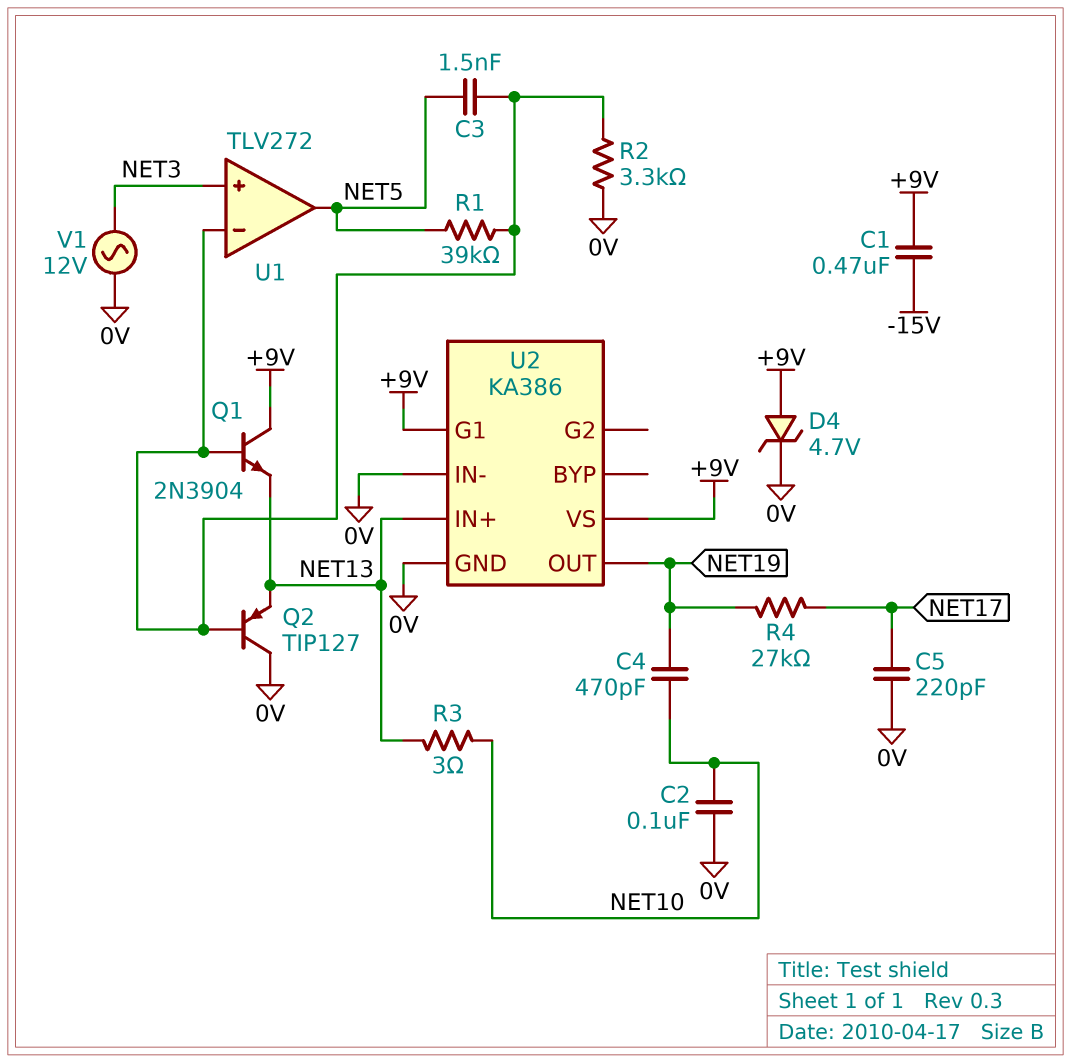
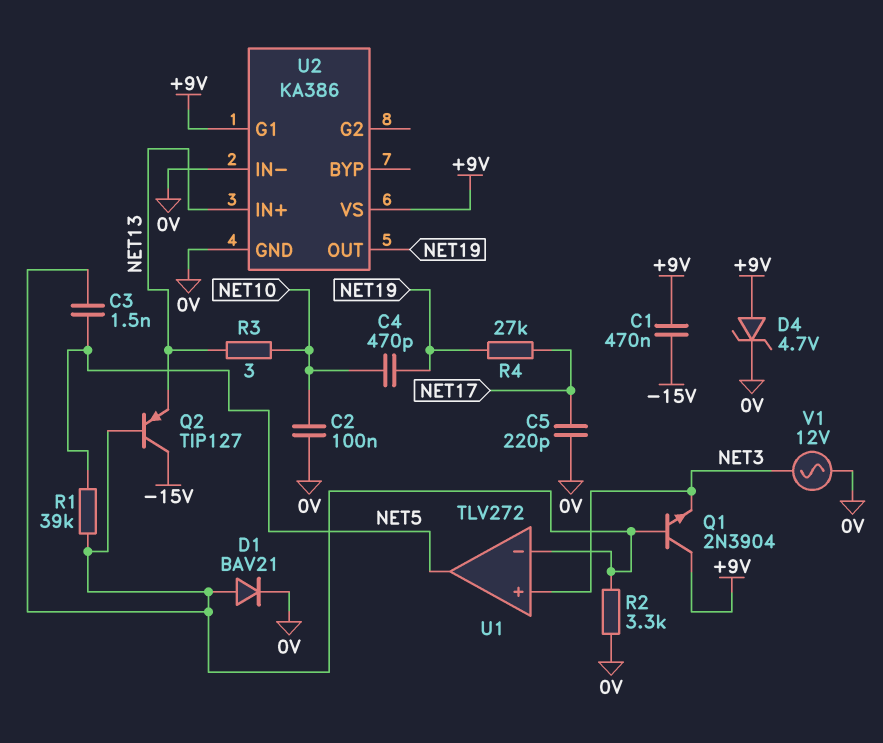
D1: none -> diode BAV21 (A U1/in-, K 0V)
Q1: NPN 2N3904 (B U1/in-, C +9V, E NET13) -> NPN 2N3904 (B U1/in-, C +9V, E NET3)
Q2: PNP TIP127 (B U1/in-, C 0V, E NET13) -> PNP TIP127 (B U1/in-, C -15V, E NET13)

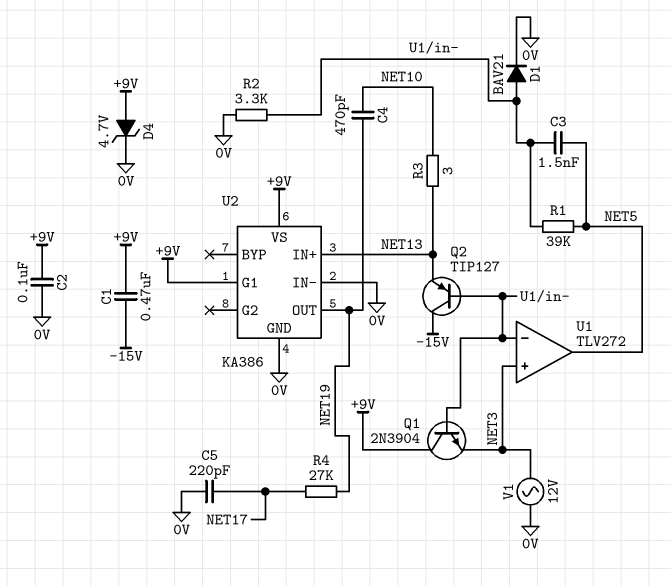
C2: 100nF (0V, NET10) -> 100nF (+9V, 0V)

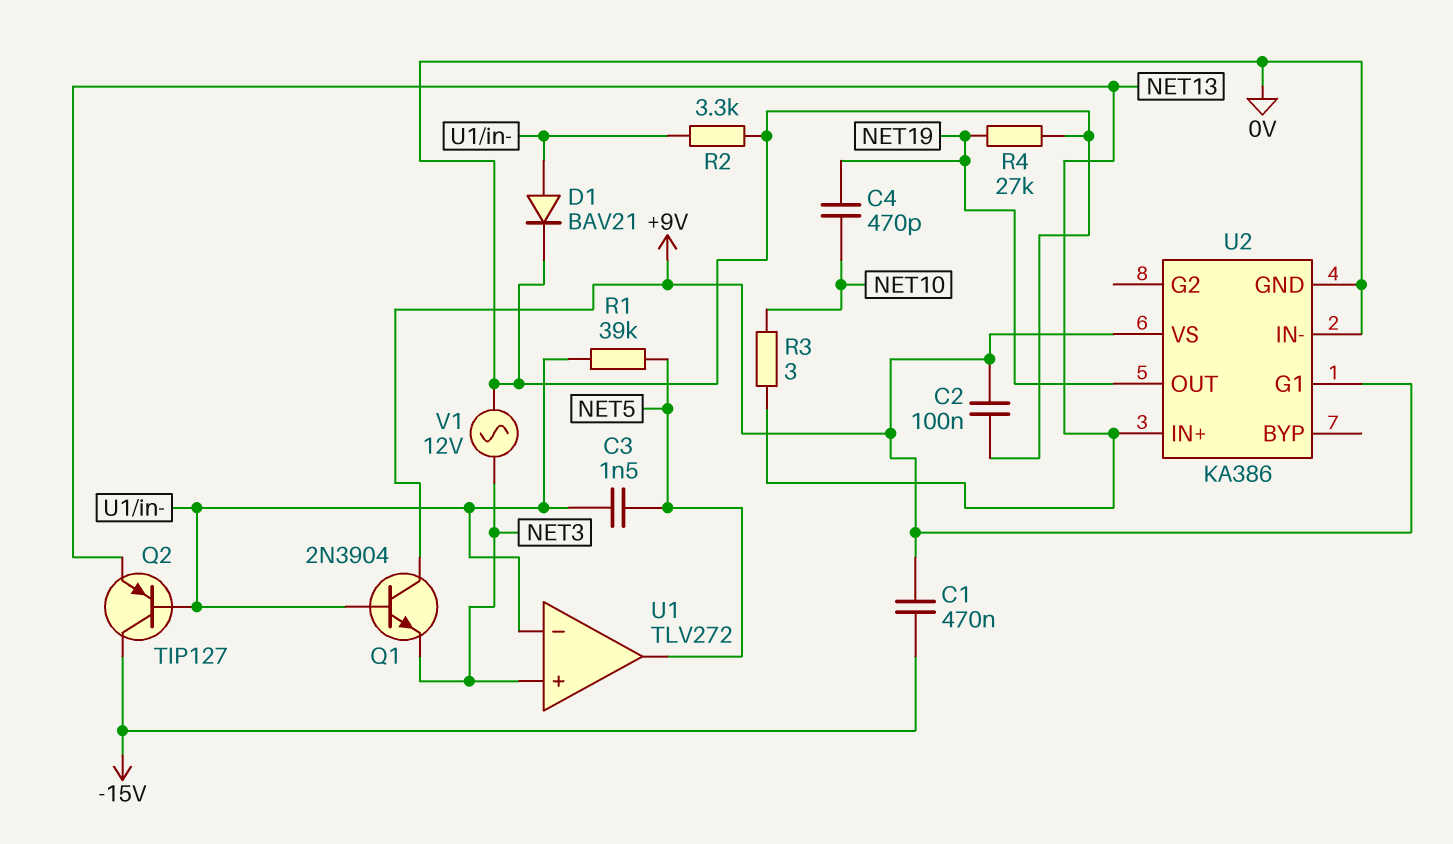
C5: 220pF (0V, NET17) -> none
D4: zener 4.7V (A +9V, K 0V) -> none
R4: 27k (NET17, NET19) -> 27k (0V, NET19)

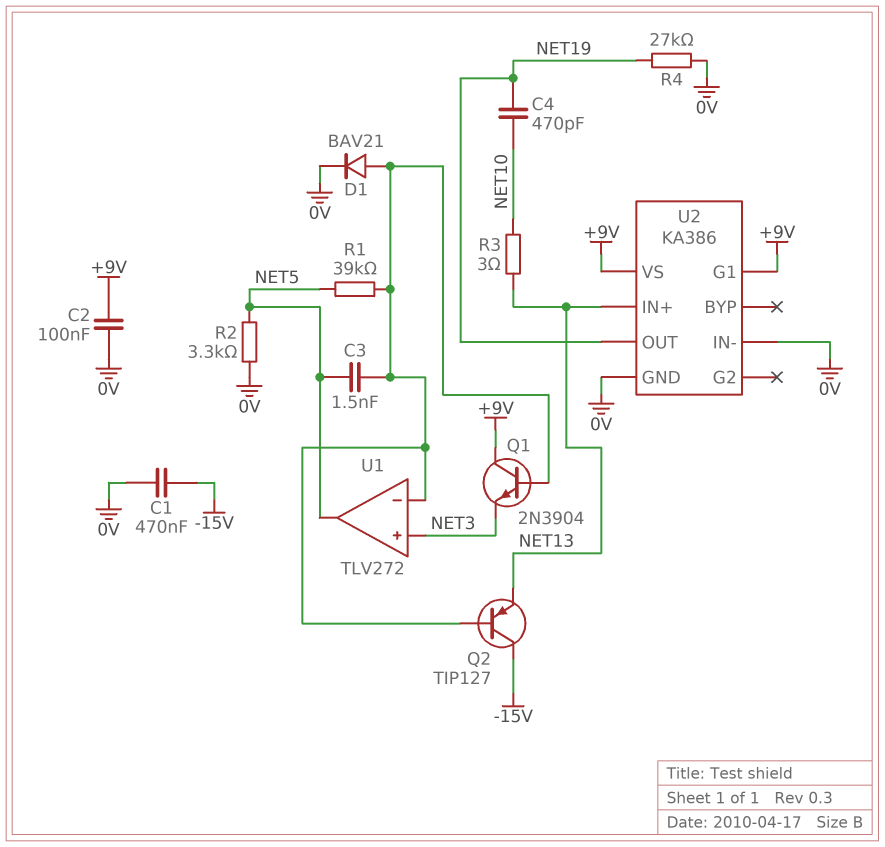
C1: 470nF (+9V, -15V) -> 470nF (-15V, 0V)
R2: 3.3k (0V, U1/in-) -> 3.3k (0V, NET5)
V1: AC 12V (0V, NET3) -> none

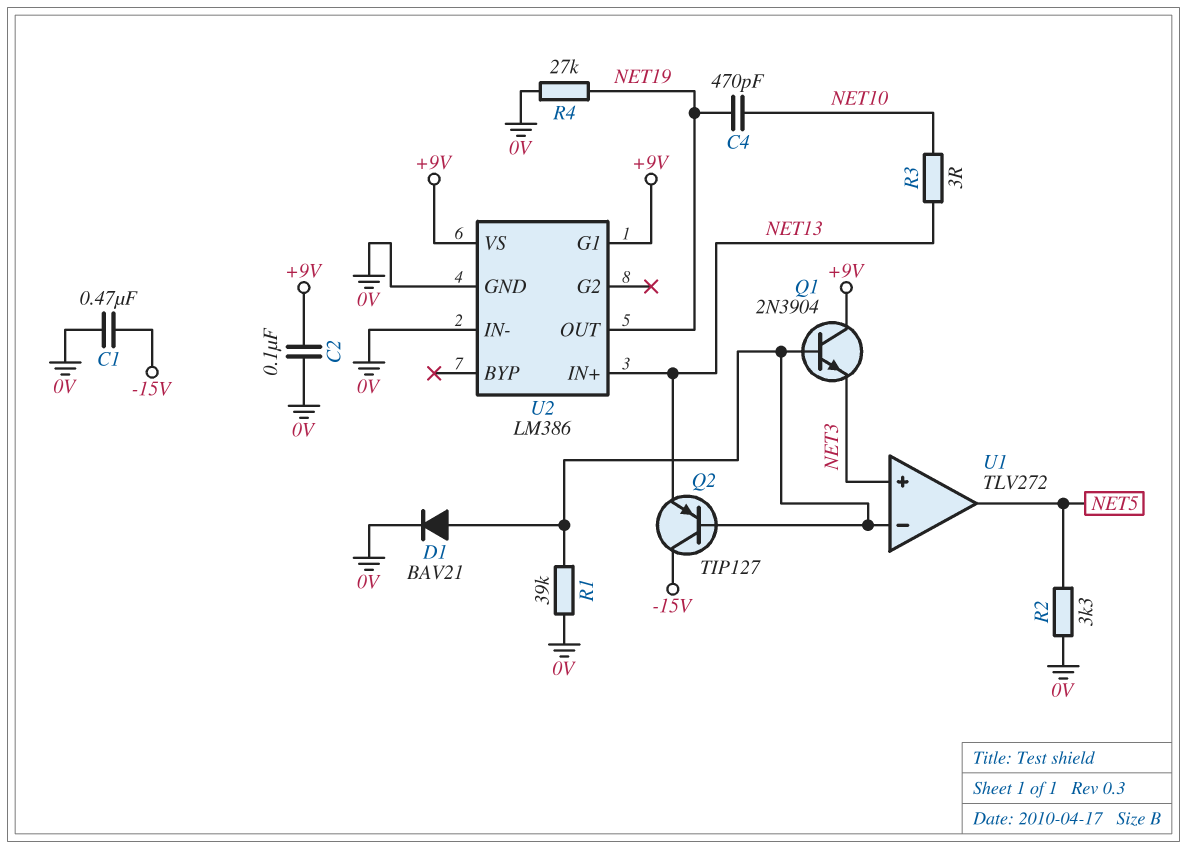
C3: 1.5nF (NET5, U1/in-) -> none
R1: 39k (NET5, U1/in-) -> 39k (0V, U1/in-)
U2: KA386 -> LM386

